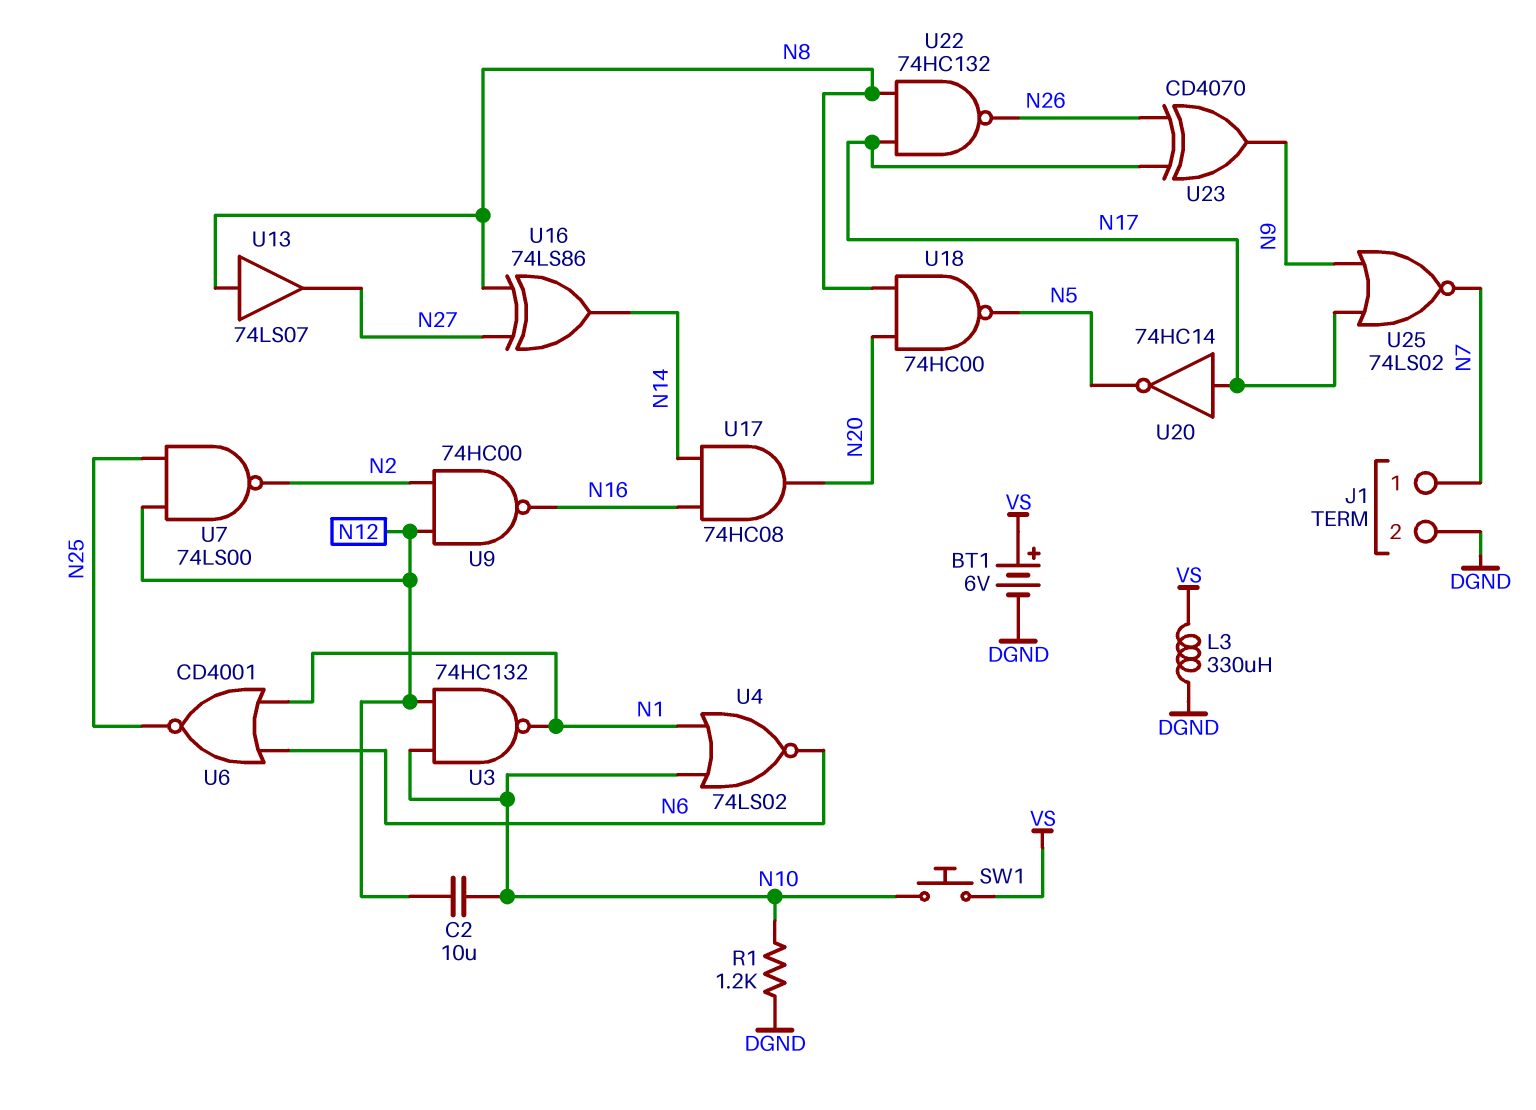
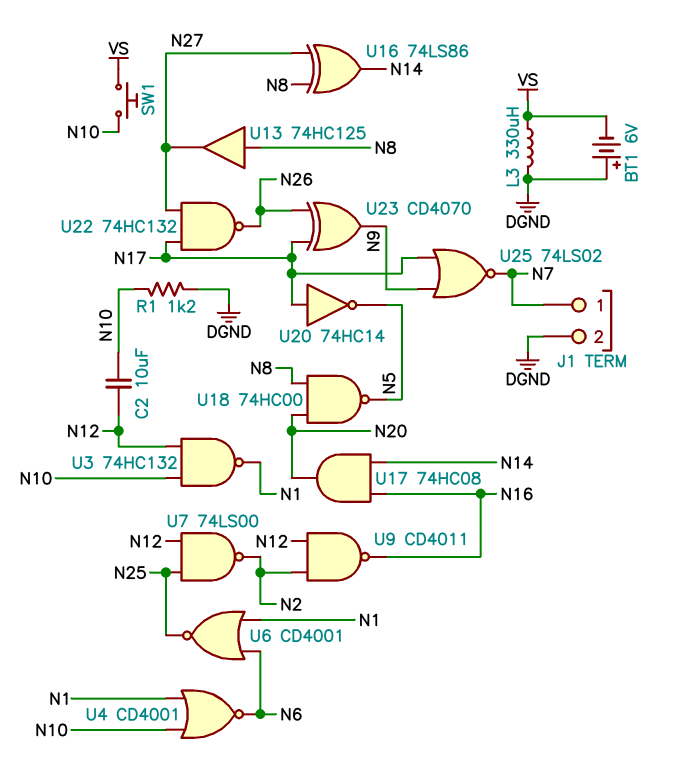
BT1: 6V (plus VS, minus DGND) -> 6V (plus DGND, minus VS)
U4: NOR 74LS02 (in N1, in N10, out N6) -> NOR CD4001 (in N1, in N10, out N6)
U9: NAND 74HC00 (in N2, in N12, out N16) -> NAND CD4011 (in N2, in N12, out N16)
U13: buffer 74LS07 (in N8, out N27) -> buffer 74HC125 (in N8, out N27)
U22: NAND 74HC132 (in N8, in N17, out N26) -> NAND 74HC132 (in N17, in N27, out N26)

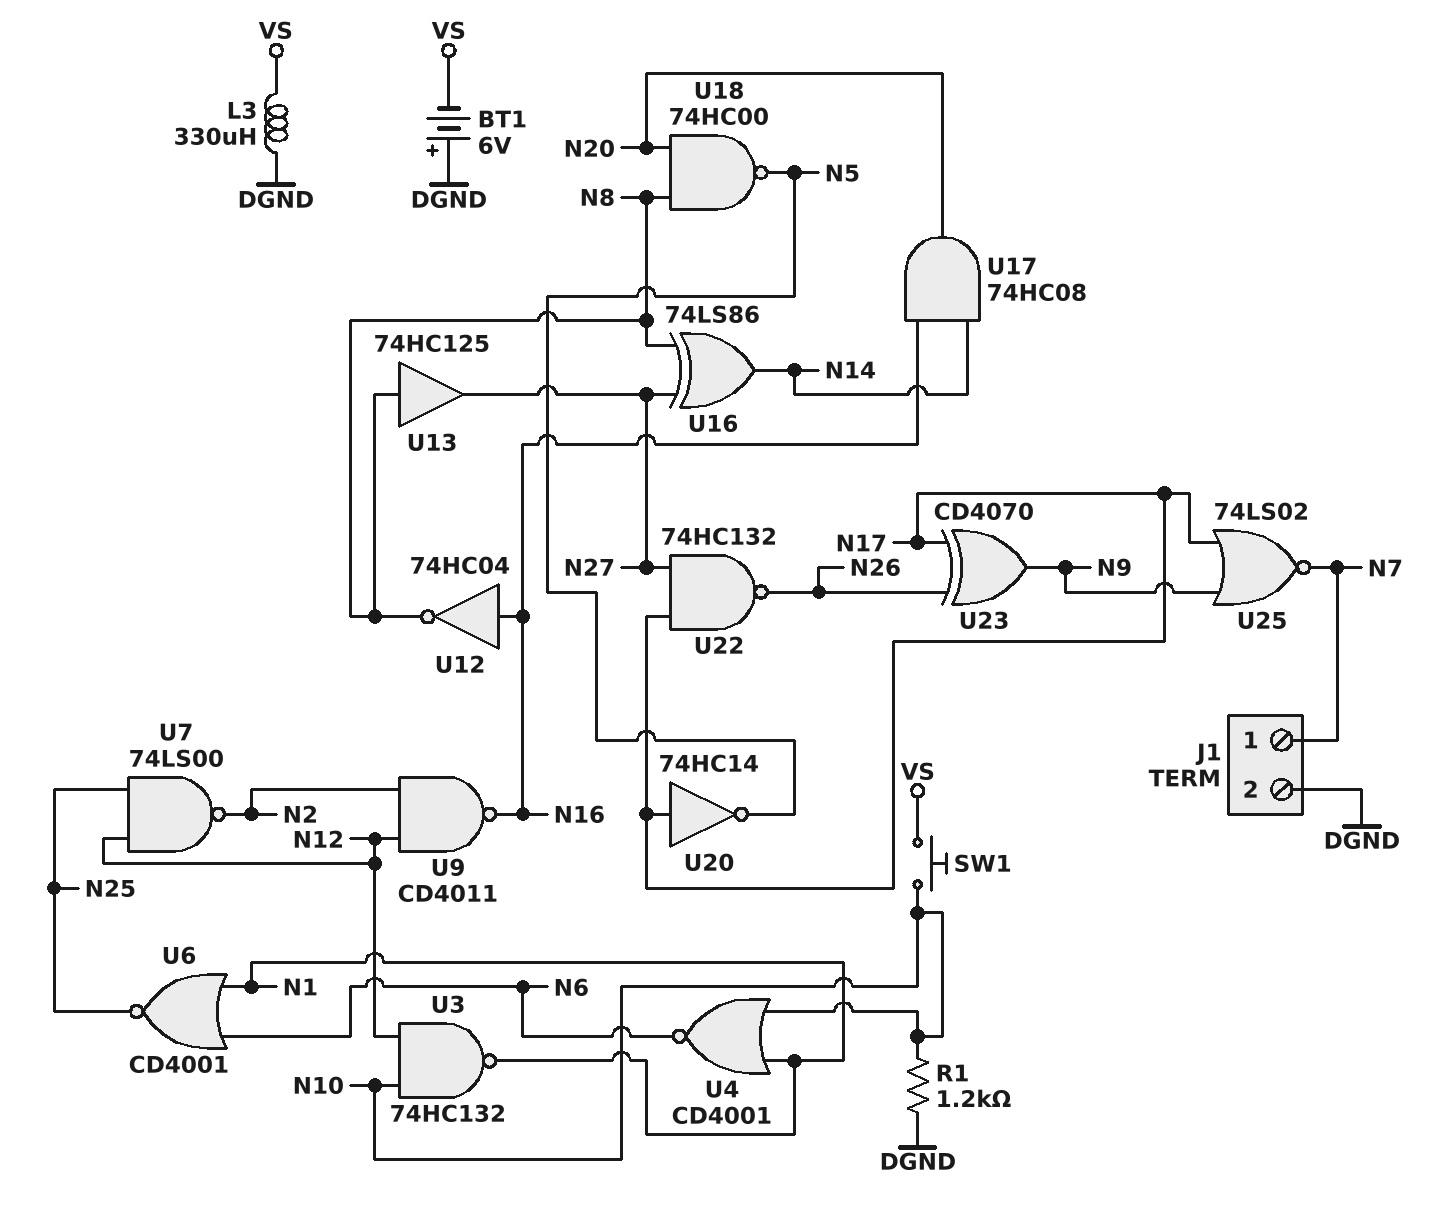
C2: 10uF (N10, N12) -> none
U12: none -> NOT 74HC04 (in N16, out N8)

